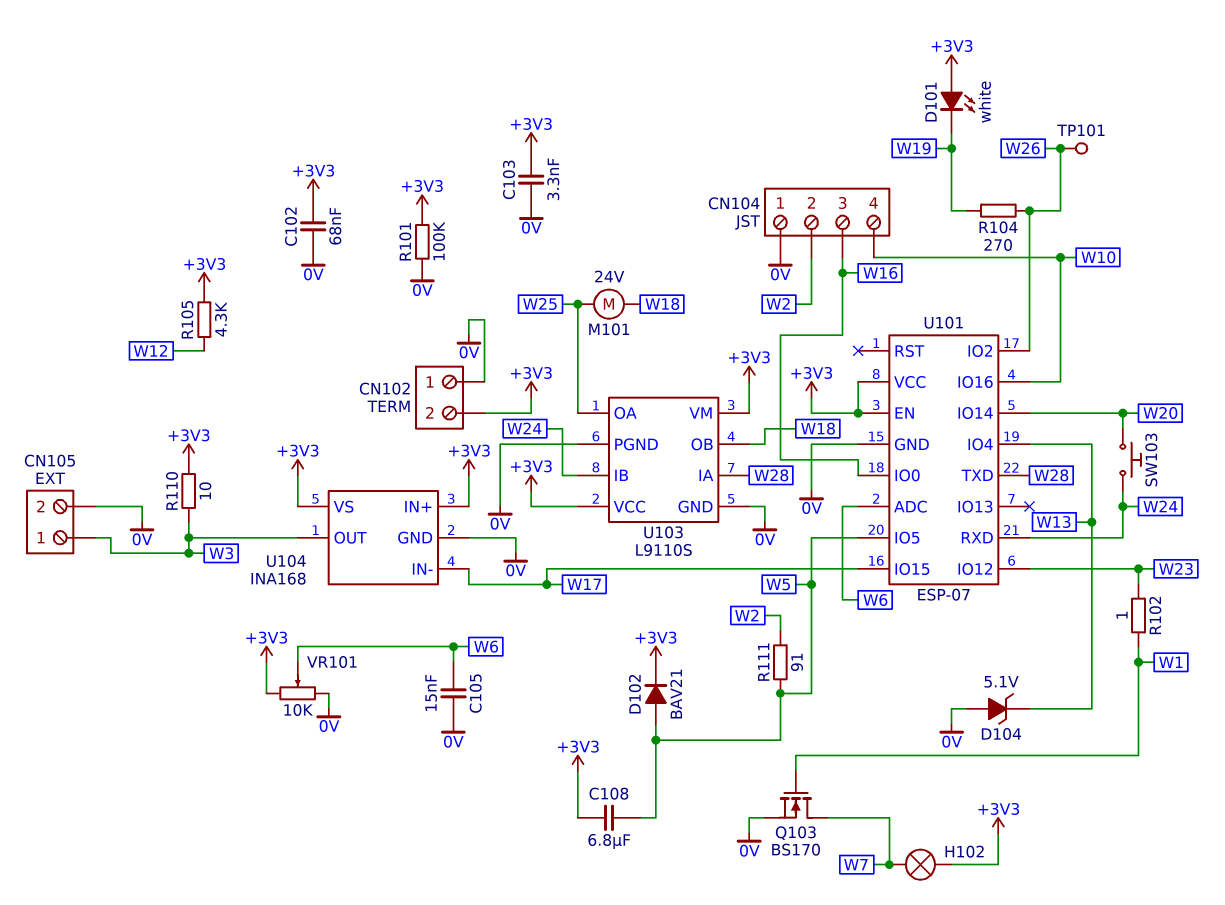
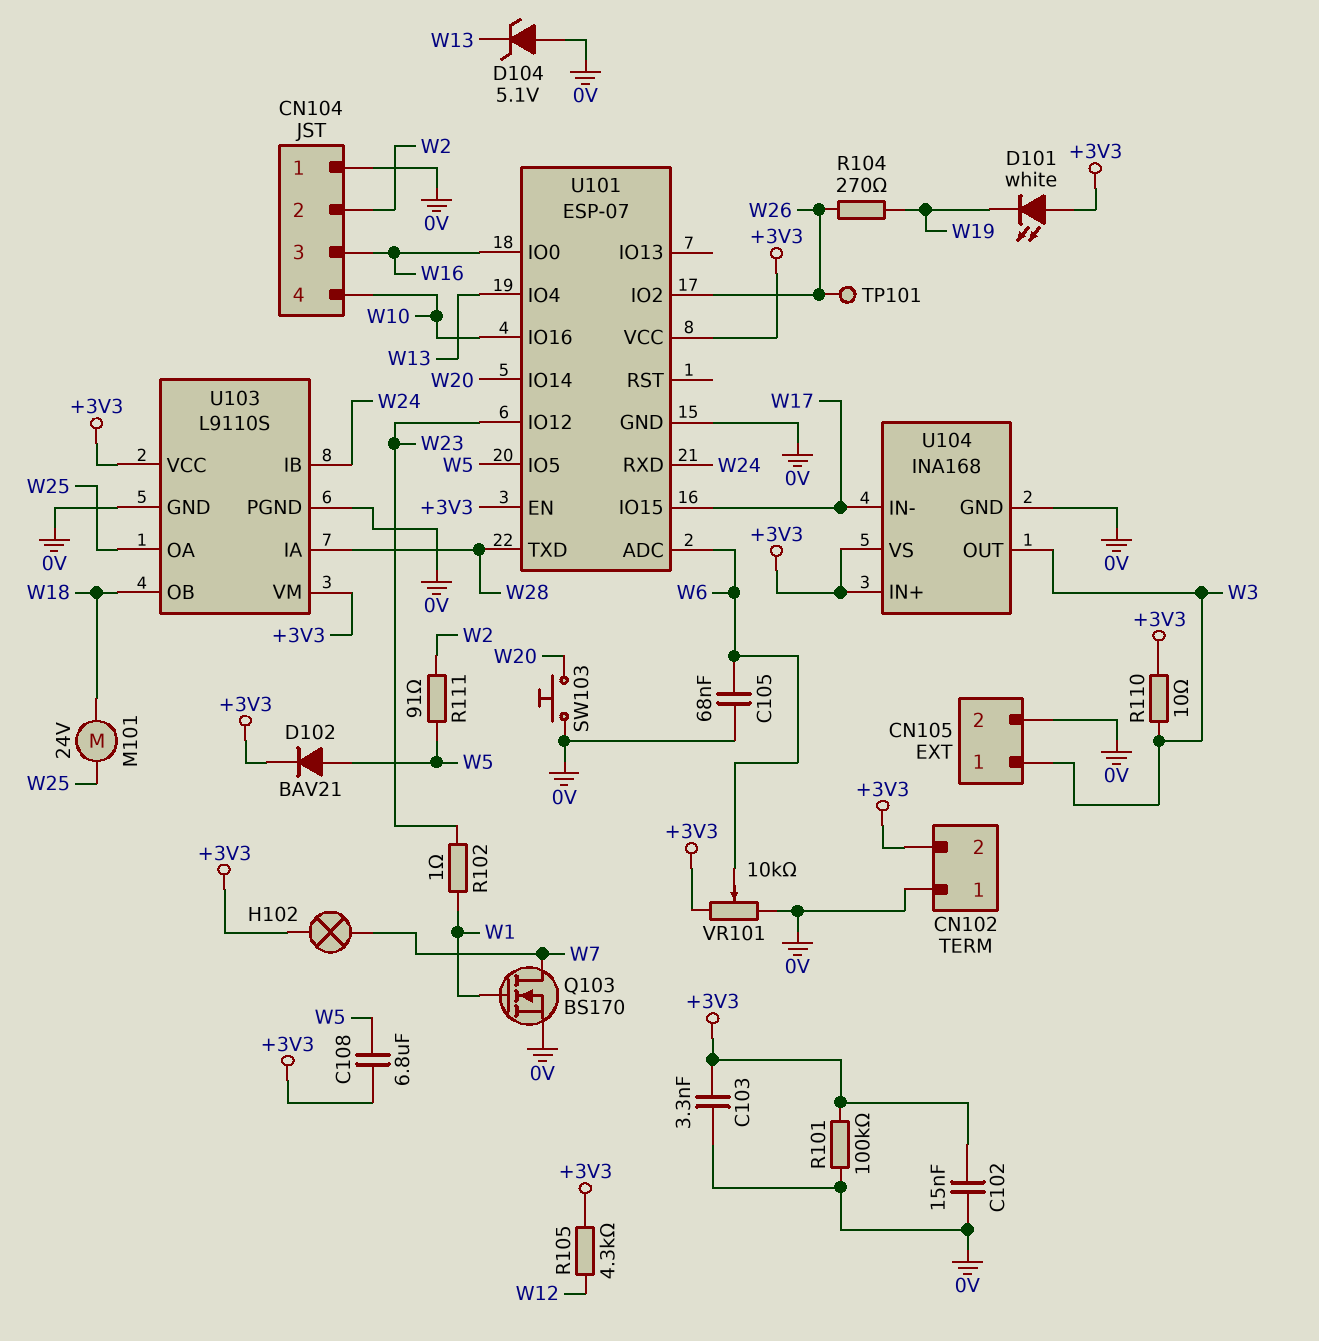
C102: 68nF (+3V3, 0V) -> 15nF (+3V3, 0V)
C105: 15nF (0V, W6) -> 68nF (0V, W6)
SW103: button (W20, W24) -> button (0V, W20)

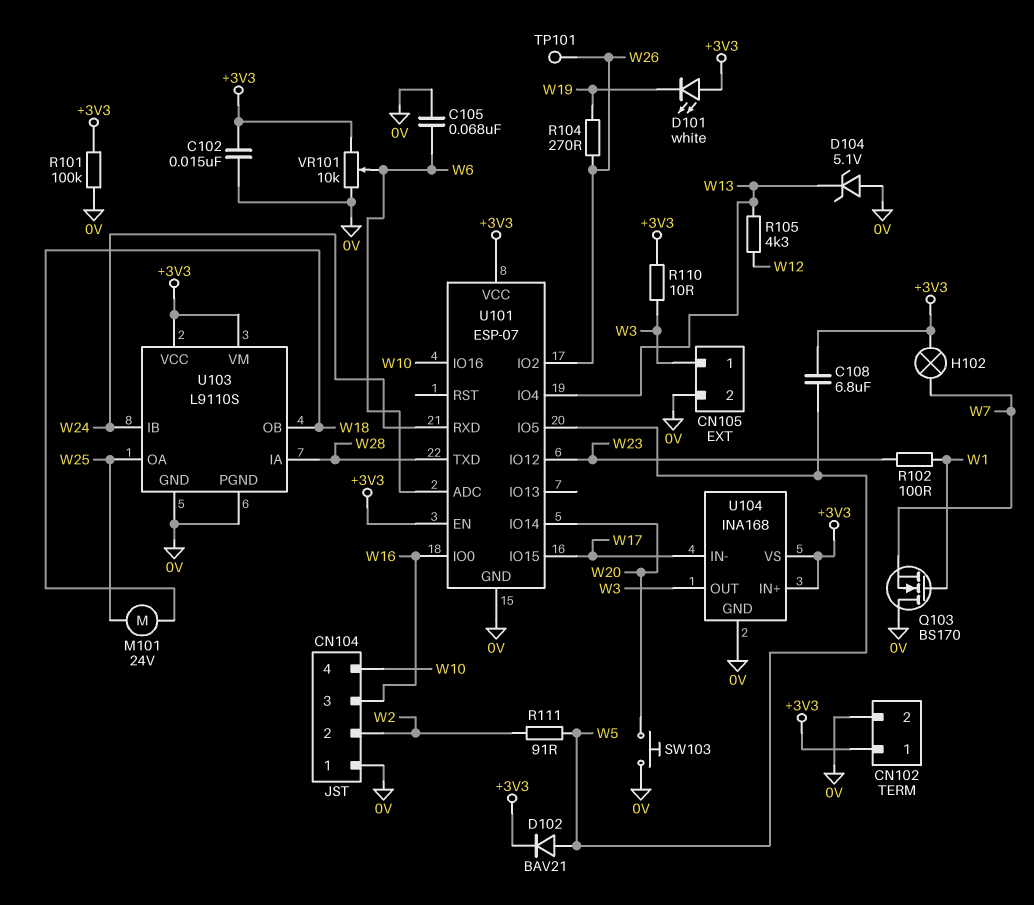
C103: 3.3nF (+3V3, 0V) -> none
CN102 pin 1: 0V -> +3V3
CN102 pin 2: +3V3 -> 0V
Q103: NMOS BS170 (G W1, D W7, S 0V) -> NMOS BS170 (G W1, D 0V, S W7)
R102: 1 (W1, W23) -> 100 (W1, W23)
R105: 4.3k (+3V3, W12) -> 4.3k (W12, W13)

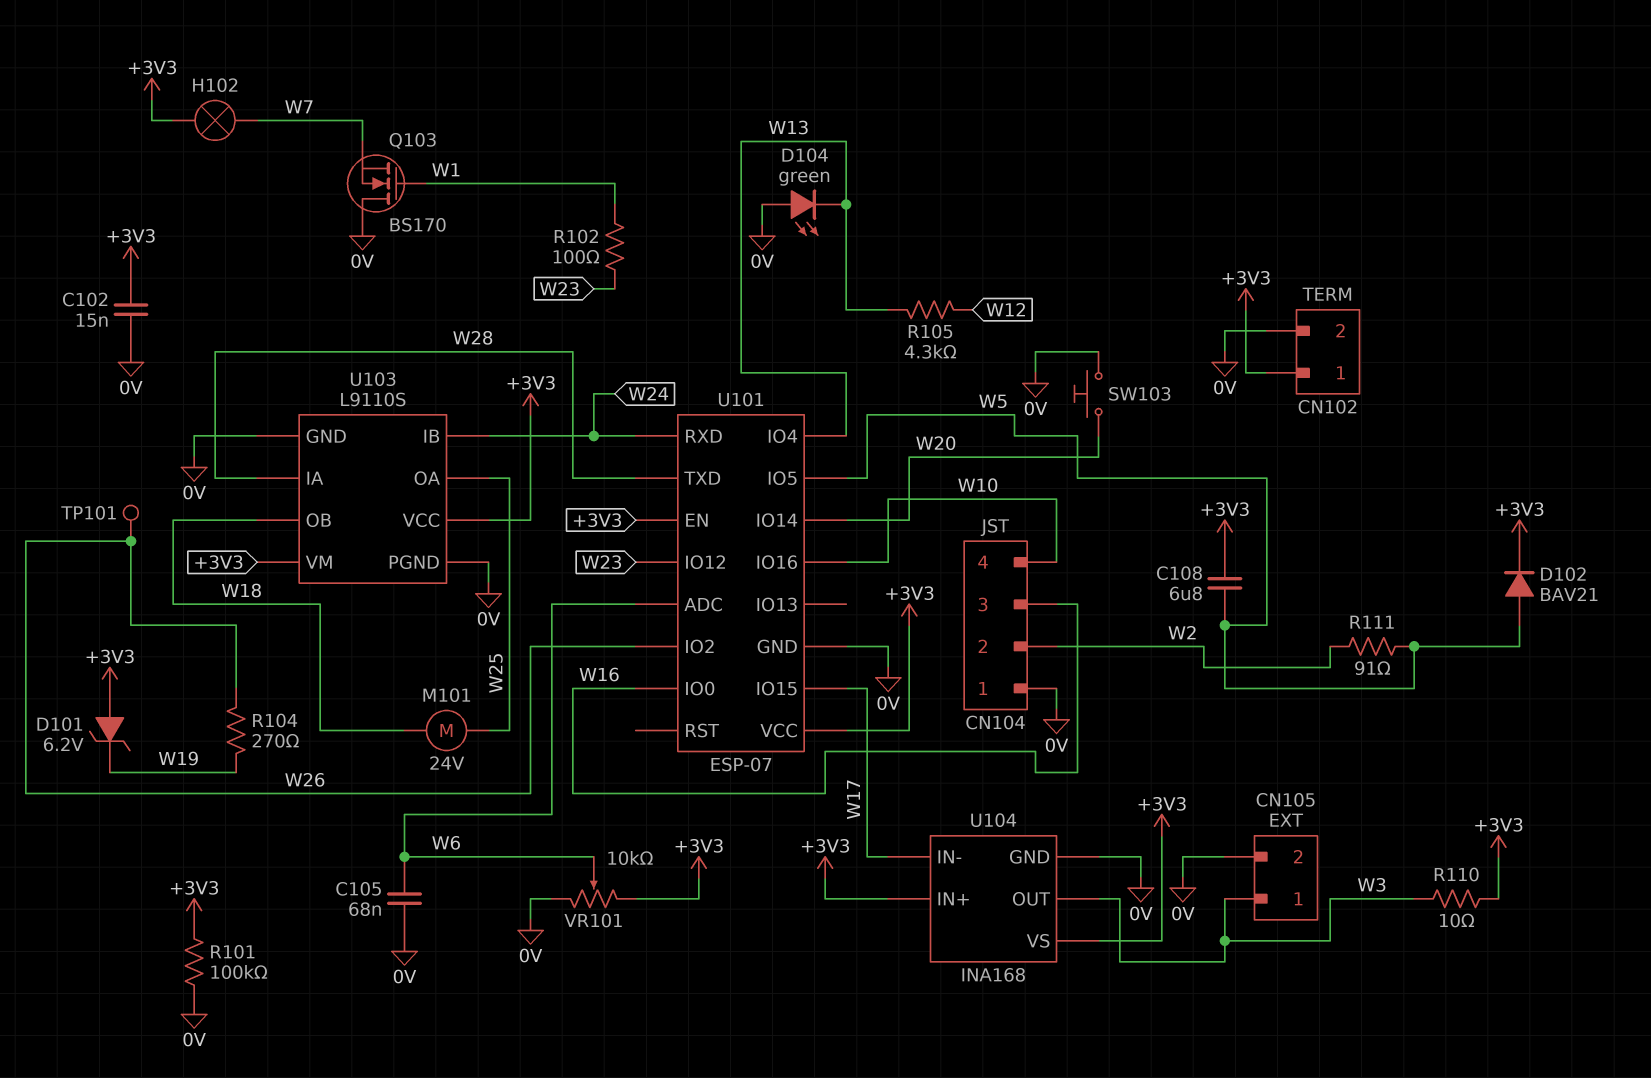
D101: LED white (A +3V3, K W19) -> zener 6.2V (A +3V3, K W19)
D104: zener 5.1V (A 0V, K W13) -> LED green (A 0V, K W13)

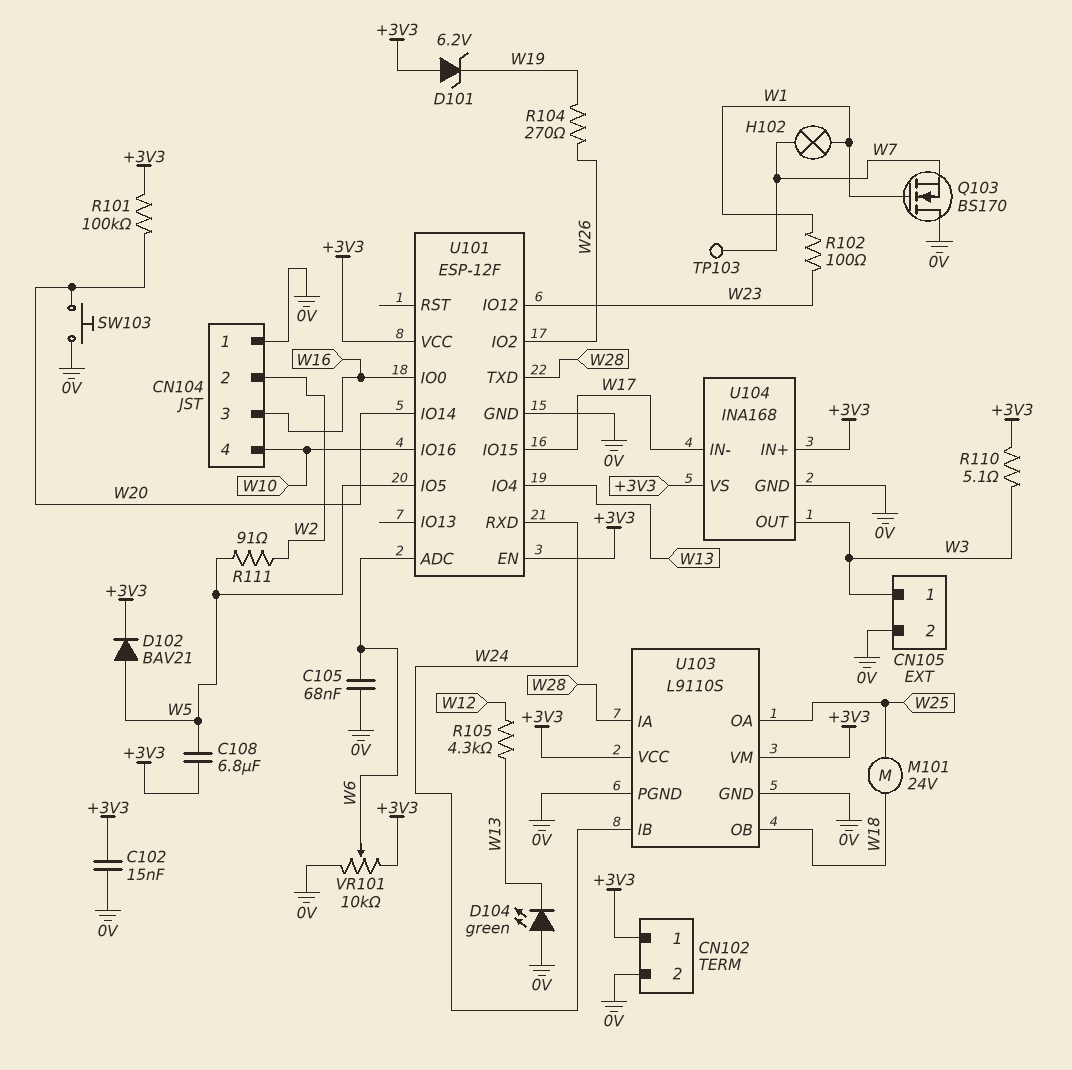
H102: lamp (+3V3, W7) -> lamp (W1, W7)
R101: 100k (+3V3, 0V) -> 100k (+3V3, W20)
R110: 10 (+3V3, W3) -> 5.1 (+3V3, W3)
TP101: test point (W26) -> none
TP103: none -> test point (W7)
U101: ESP-07 -> ESP-12F

